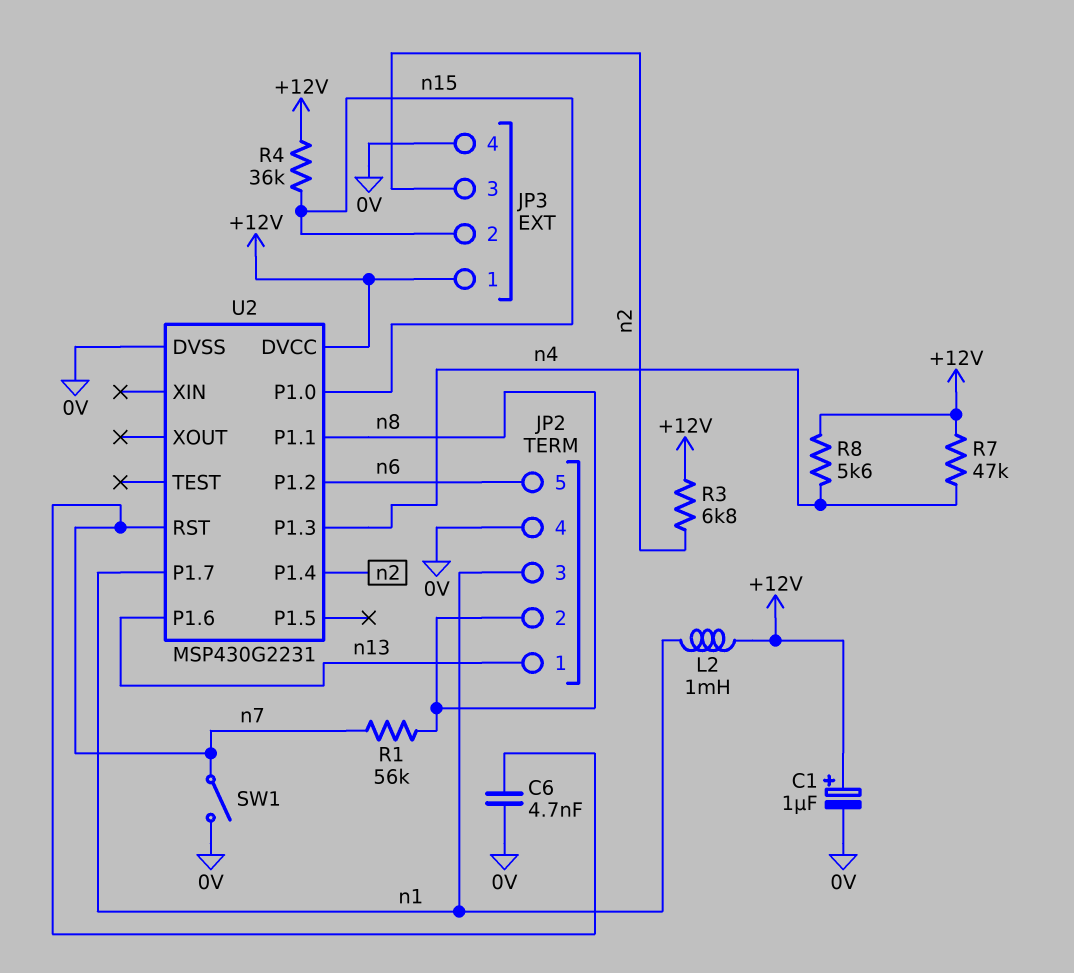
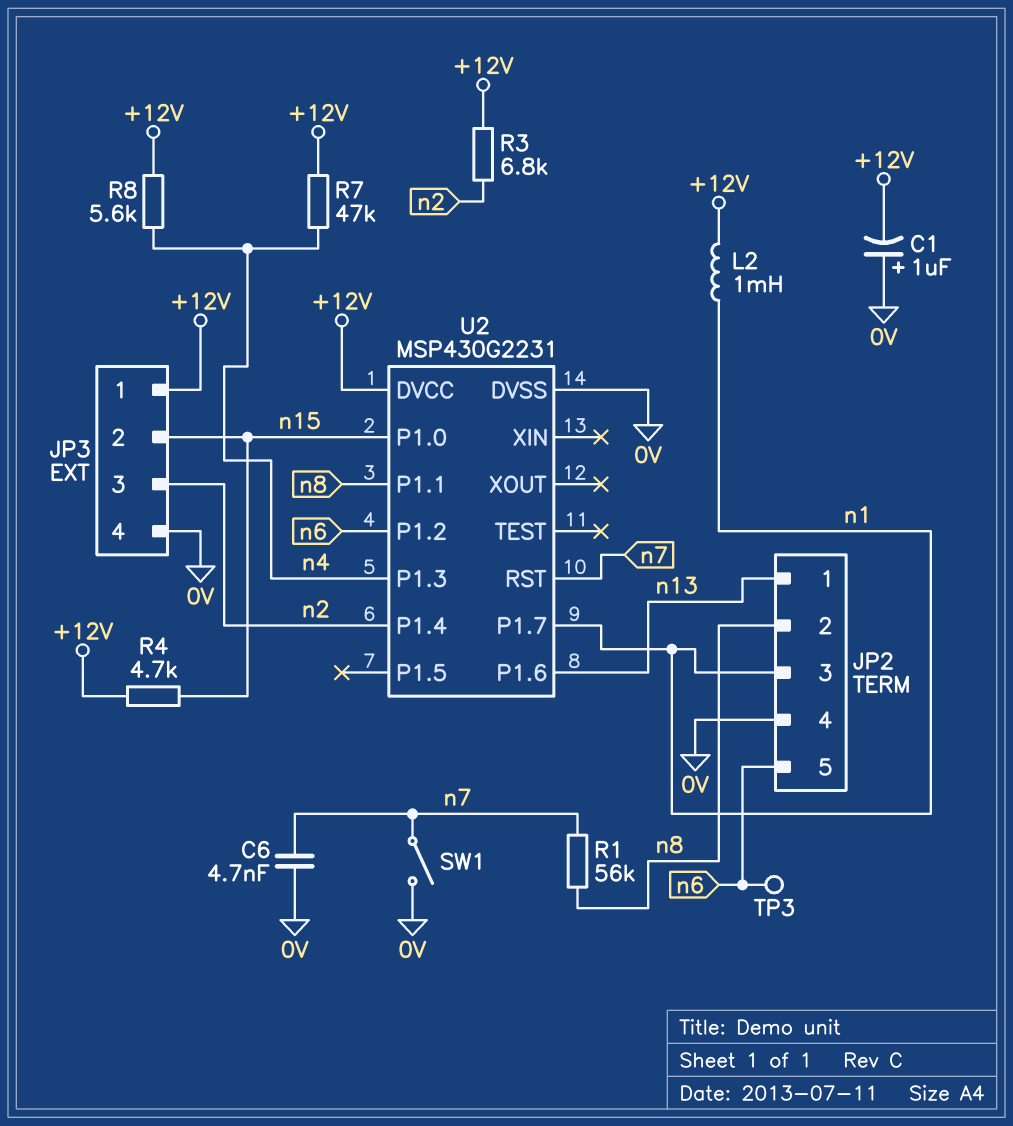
C1: 1uF (plus +12V, minus 0V) -> 1uF (plus 0V, minus +12V)
R4: 36k (+12V, n15) -> 4.7k (+12V, n15)
TP3: none -> test point (n6)

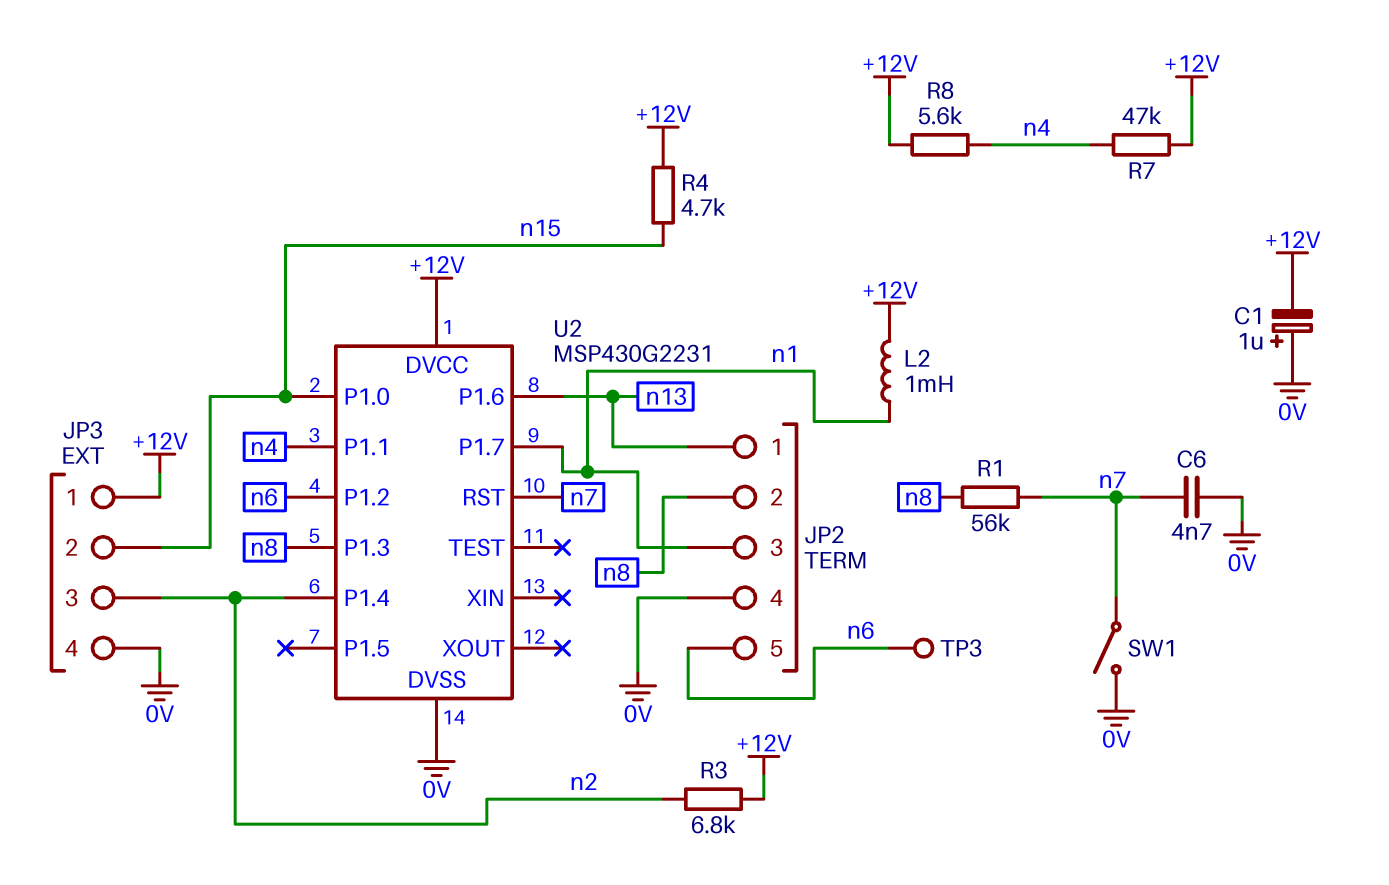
U2 pin P1.1: n8 -> n4
U2 pin P1.3: n4 -> n8

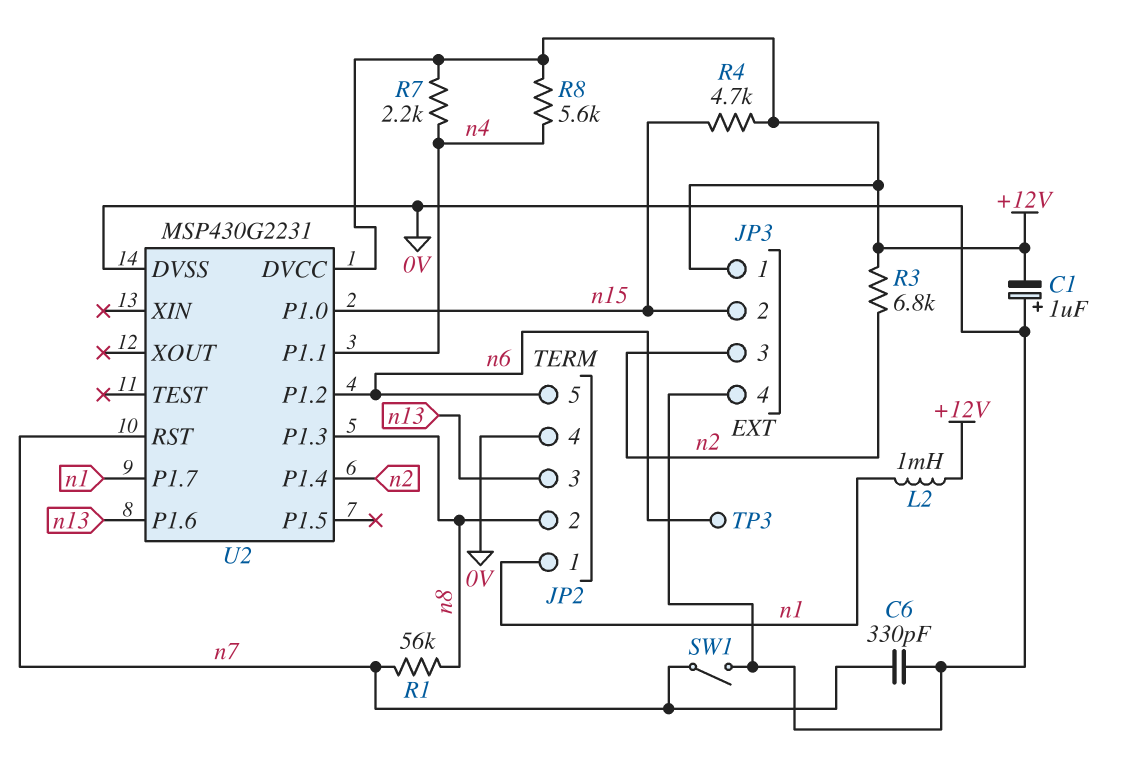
C6: 4.7nF (0V, n7) -> 330pF (0V, n7)
JP2 pin 1: n13 -> n1
JP2 pin 3: n1 -> n13
R7: 47k (+12V, n4) -> 2.2k (+12V, n4)

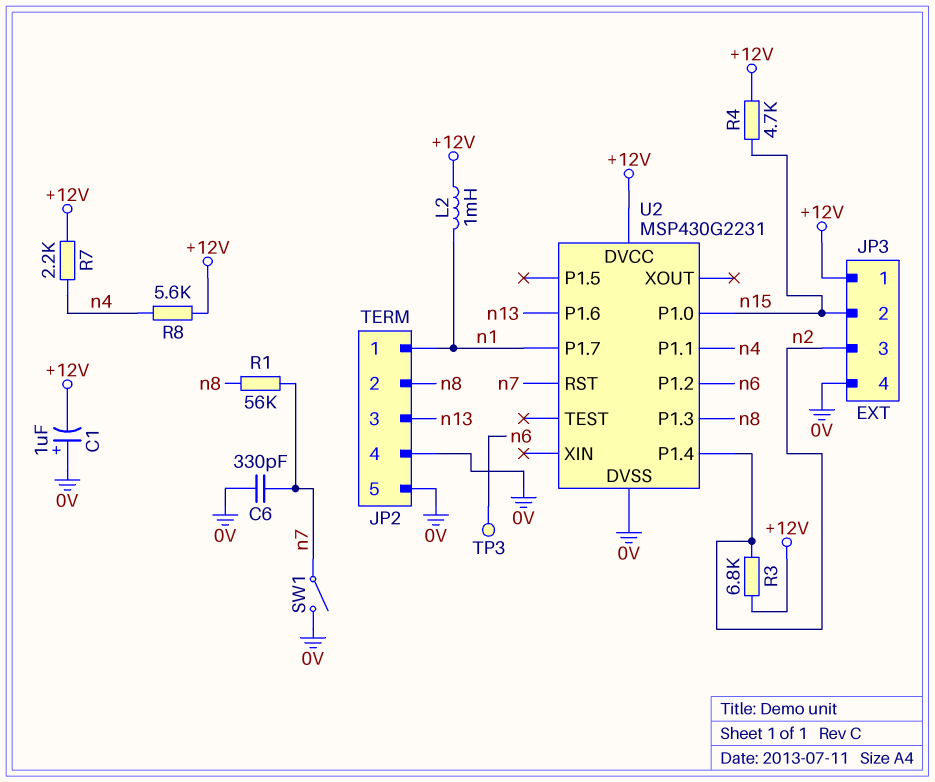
JP2 pin 5: n6 -> 0V

